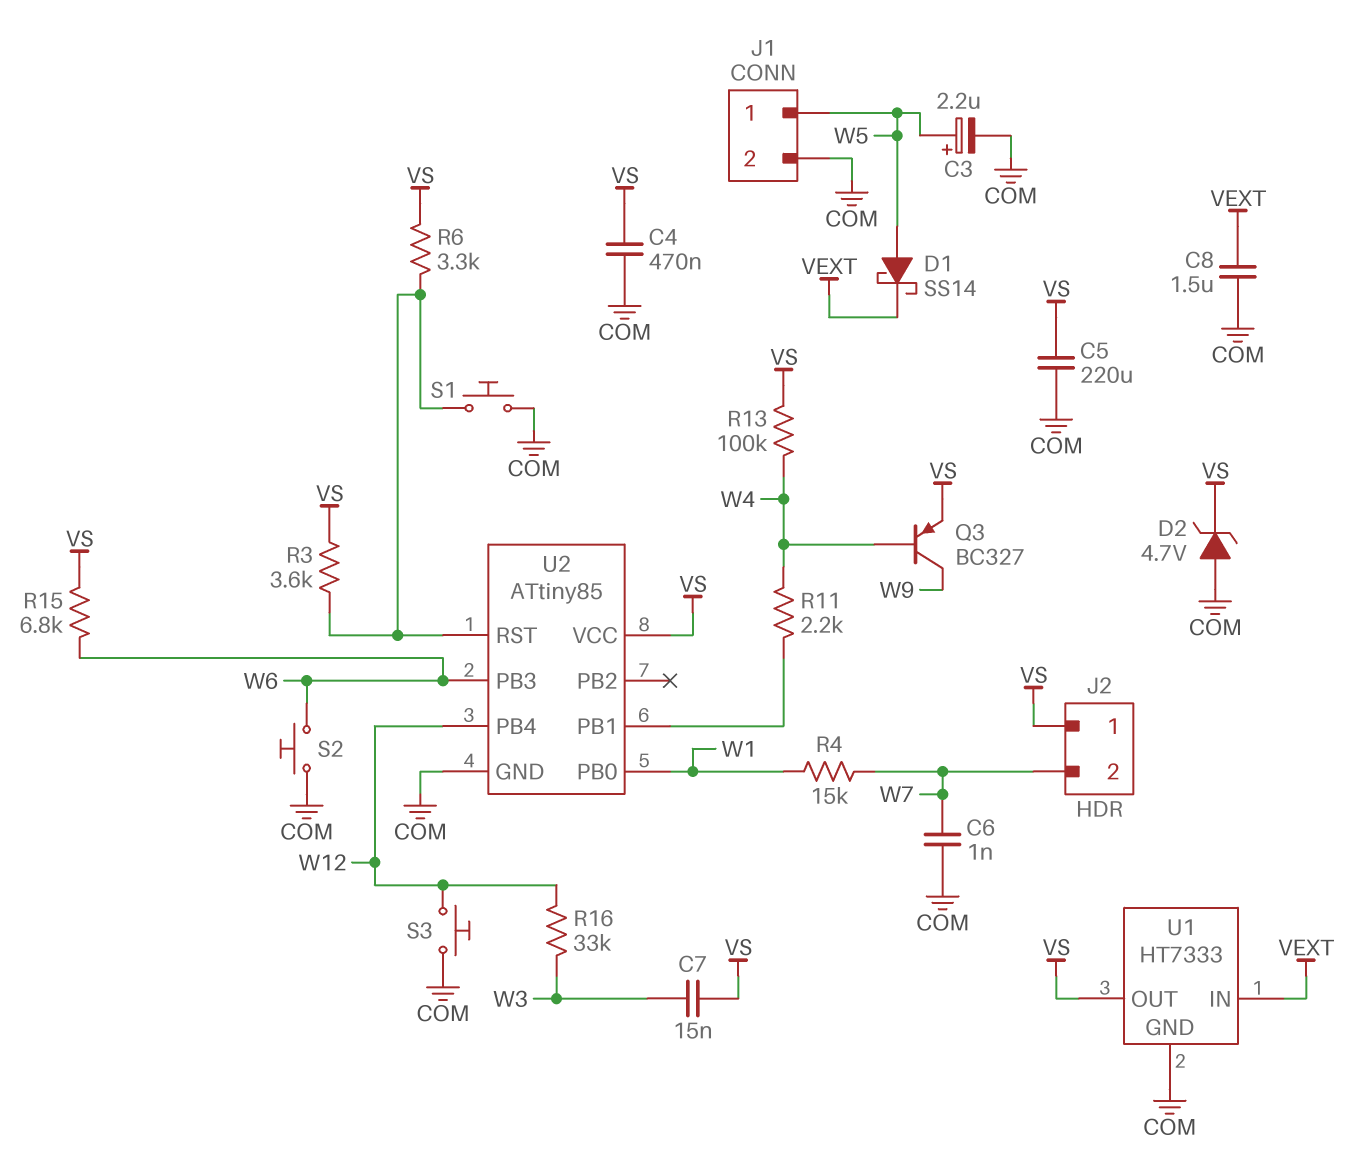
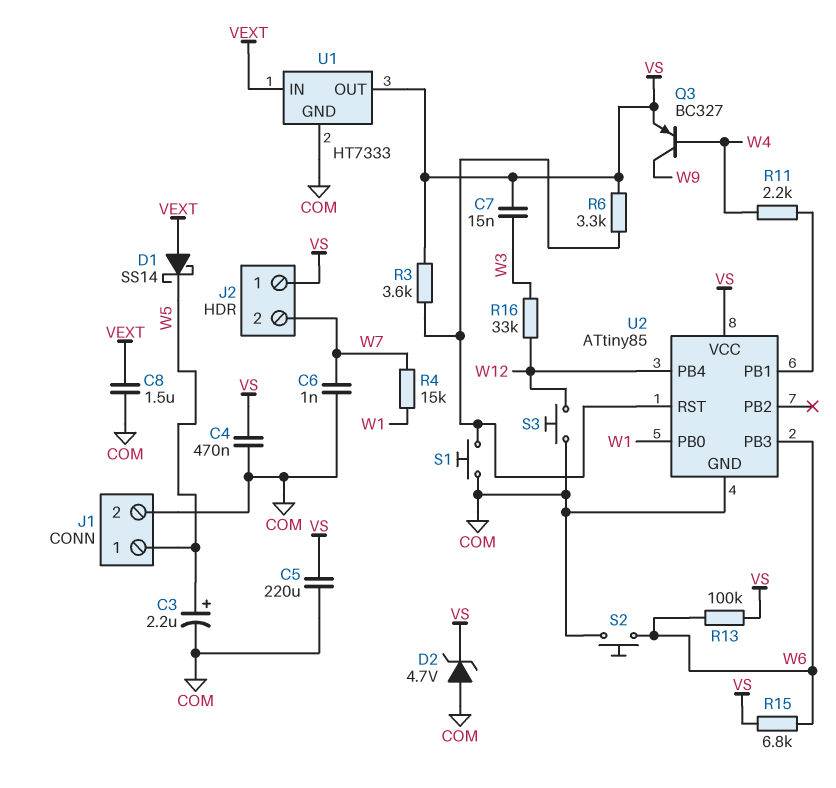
D1: schottky SS14 (A W5, K VEXT) -> schottky SS14 (A VEXT, K W5)
R13: 100k (VS, W4) -> 100k (VS, W6)

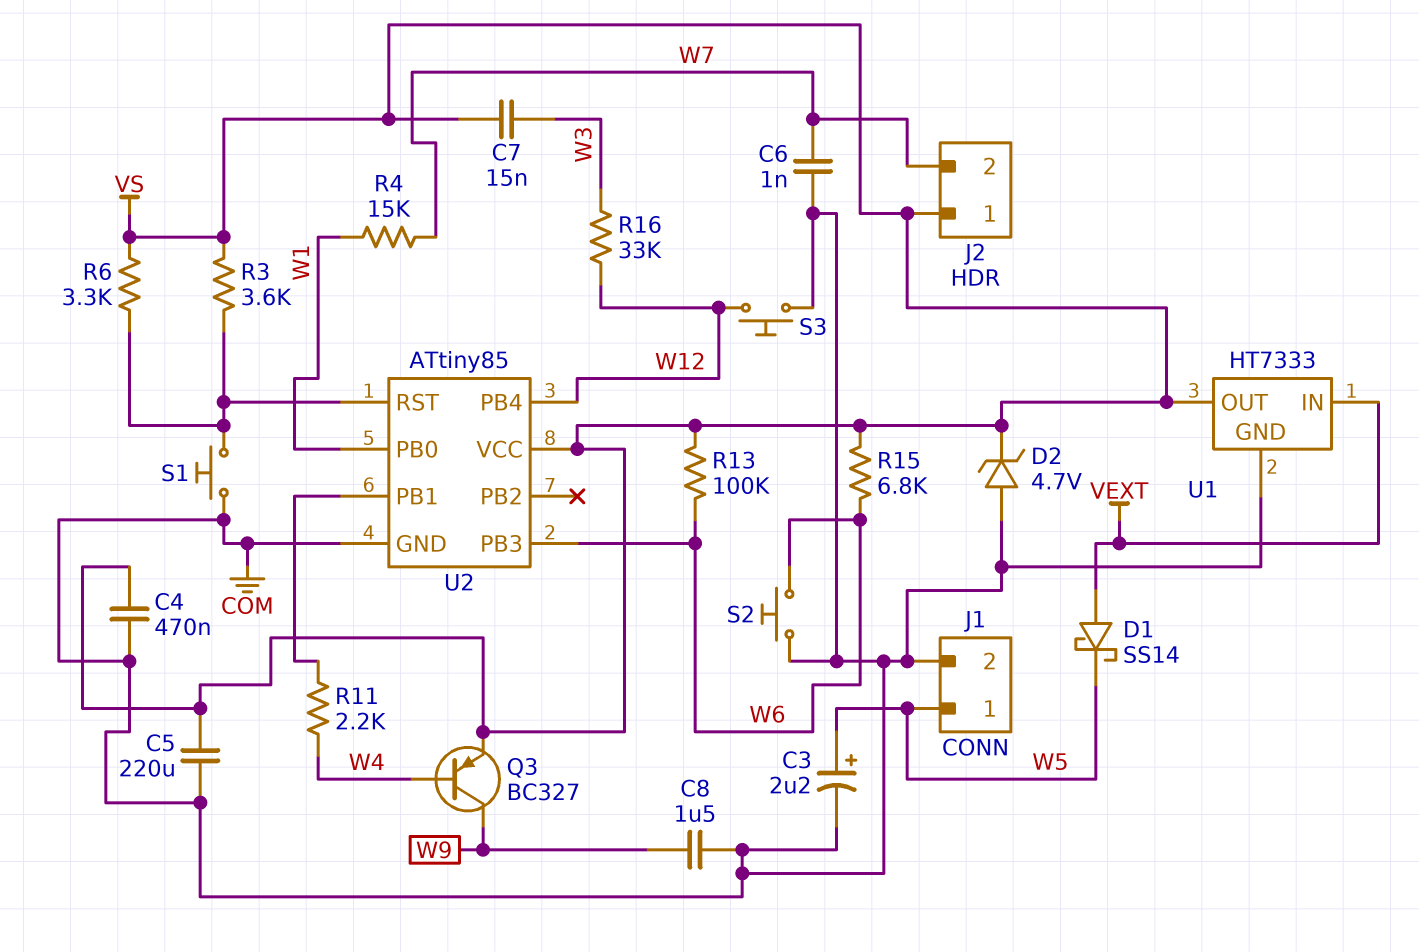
C8: 1.5uF (COM, VEXT) -> 1.5uF (COM, W9)

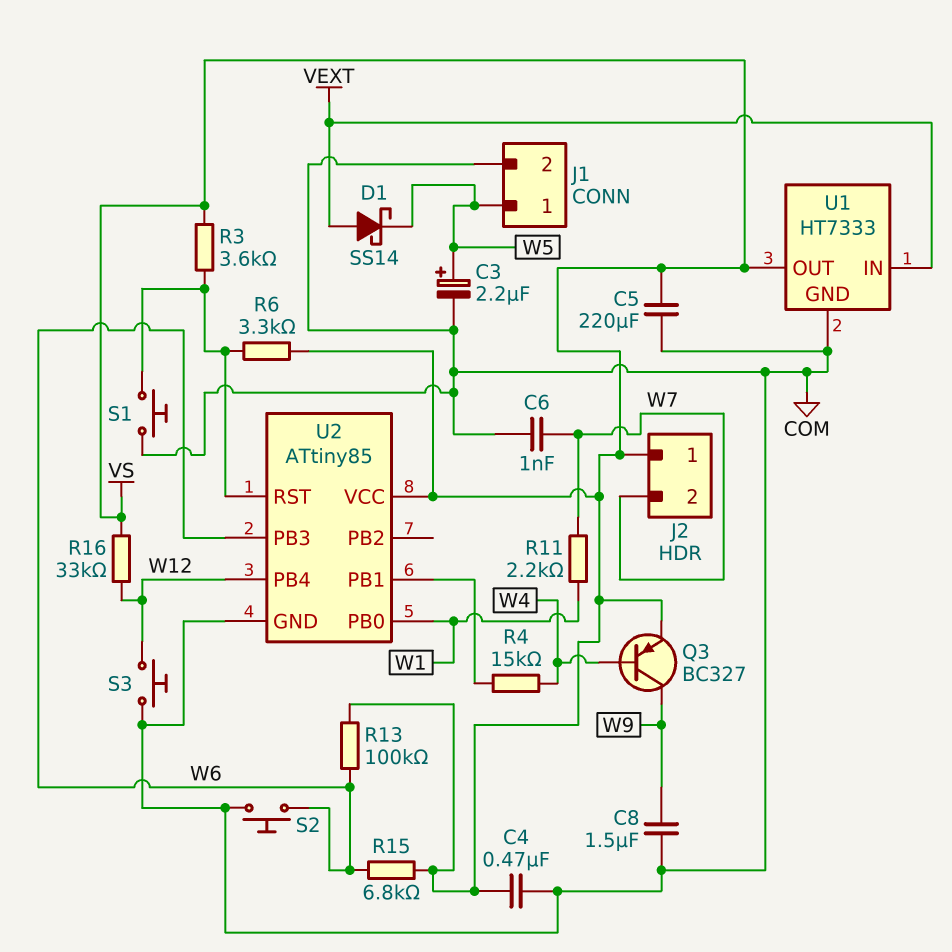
C7: 15nF (VS, W3) -> none
D2: zener 4.7V (A COM, K VS) -> none
R4: 15k (W1, W7) -> 15k (U2/PB1, W4)
R11: 2.2k (U2/PB1, W4) -> 2.2k (W1, W7)
R16: 33k (W3, W12) -> 33k (VS, W12)

